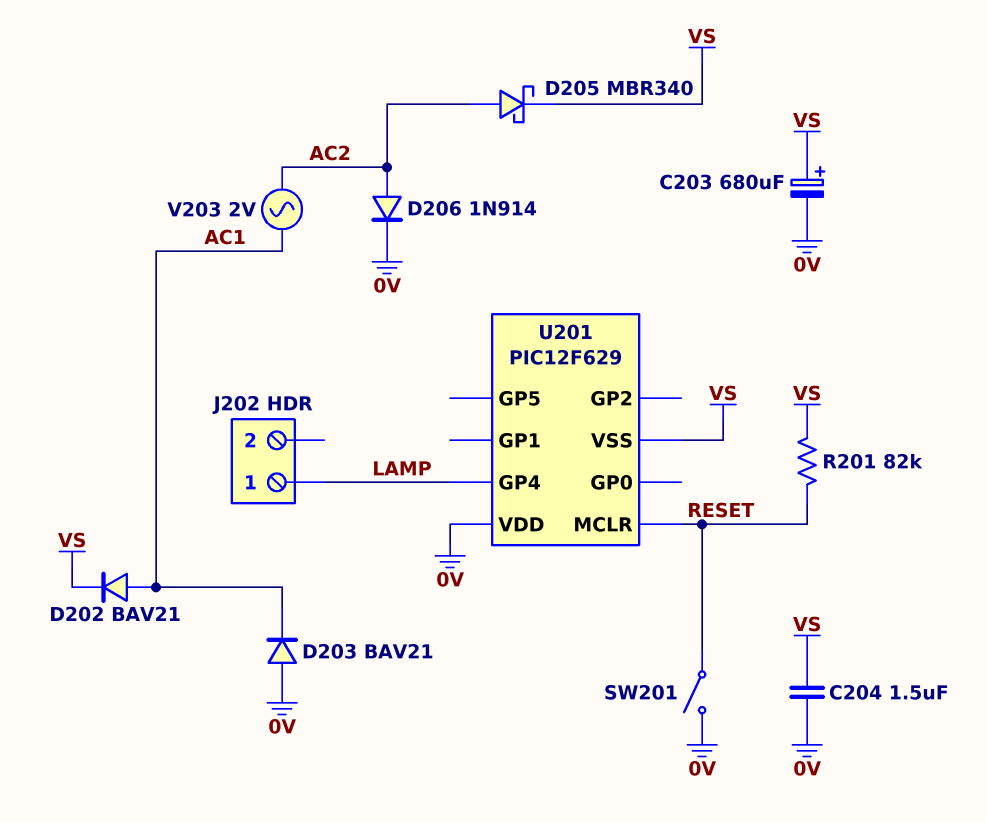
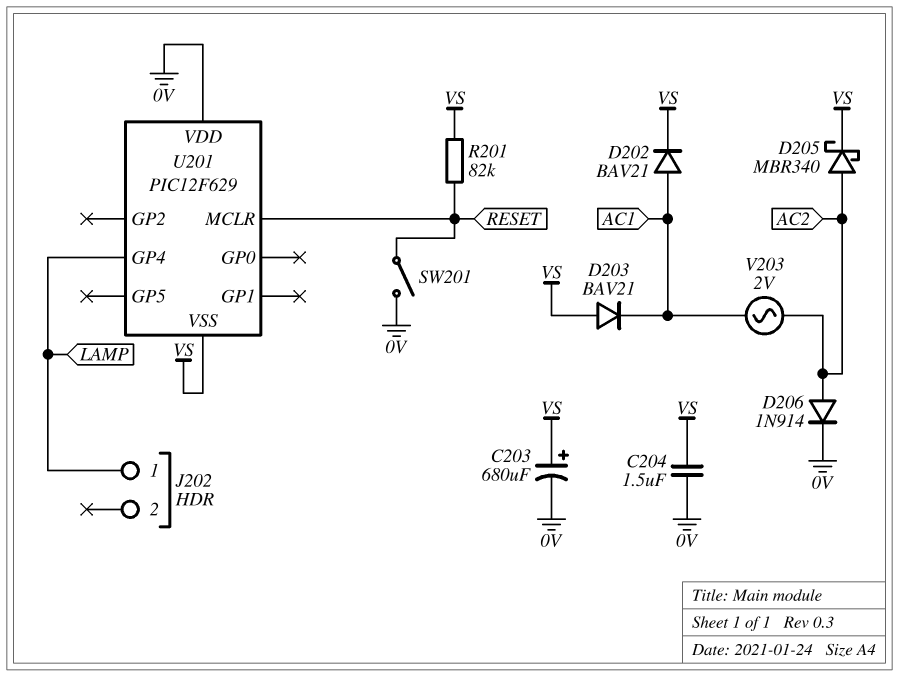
D203: diode BAV21 (A 0V, K AC1) -> diode BAV21 (A VS, K AC1)

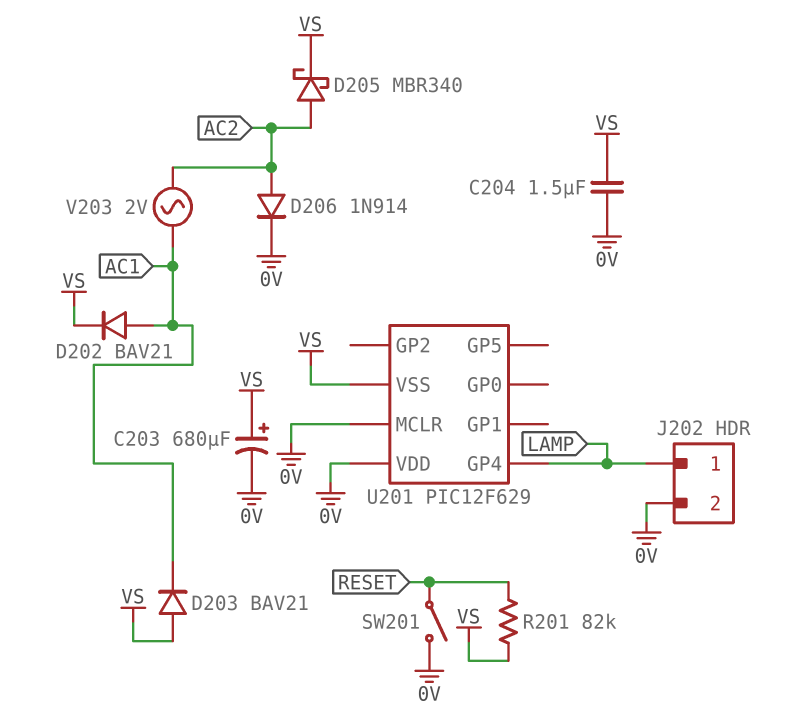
J202 pin 2: none -> 0V
U201 pin MCLR: RESET -> 0V

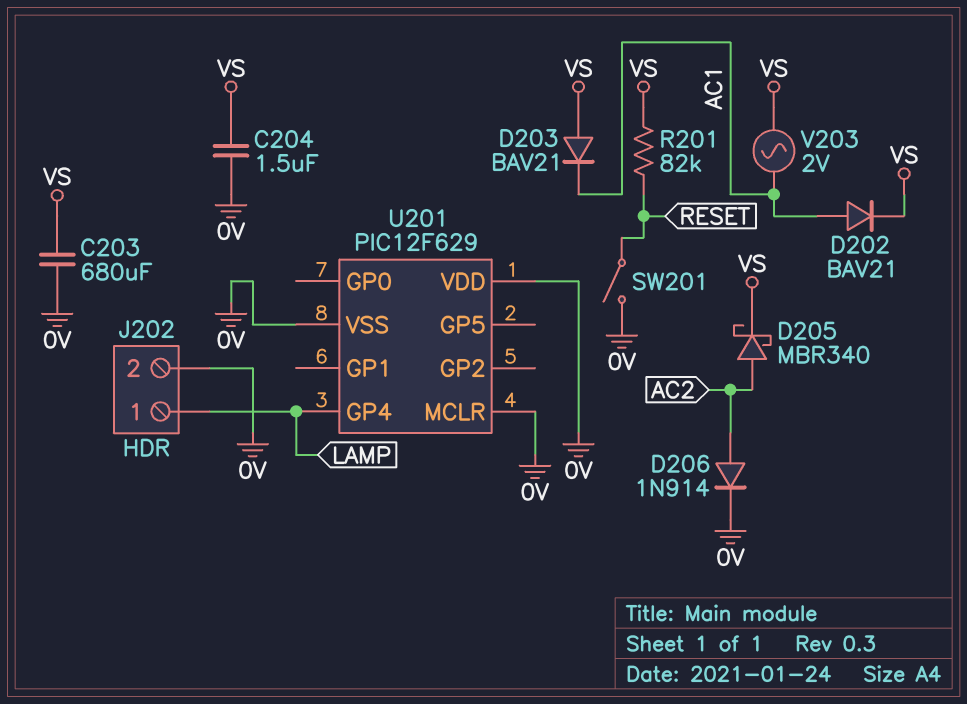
C203: 680uF (plus VS, minus 0V) -> 680uF (0V, VS)
U201 pin VSS: VS -> 0V
V203: AC 2V (AC1, AC2) -> AC 2V (AC1, VS)

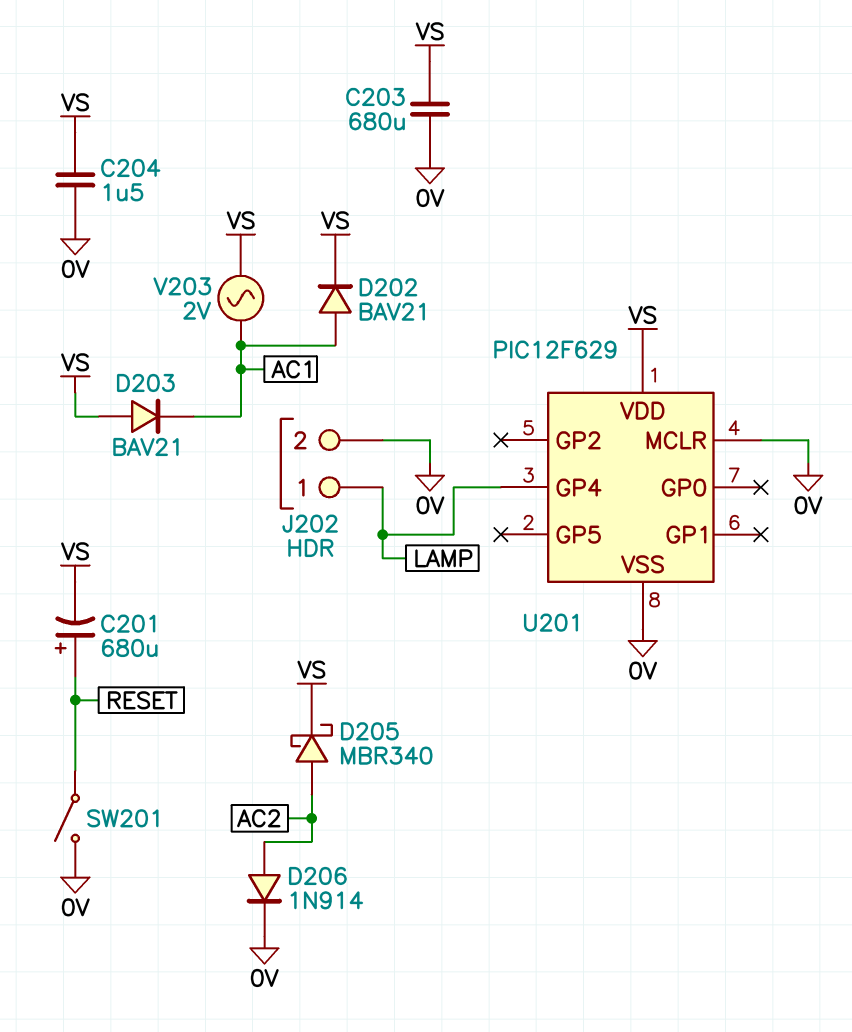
C201: none -> 680uF (plus RESET, minus VS)
R201: 82k (RESET, VS) -> none
U201 pin VDD: 0V -> VS

